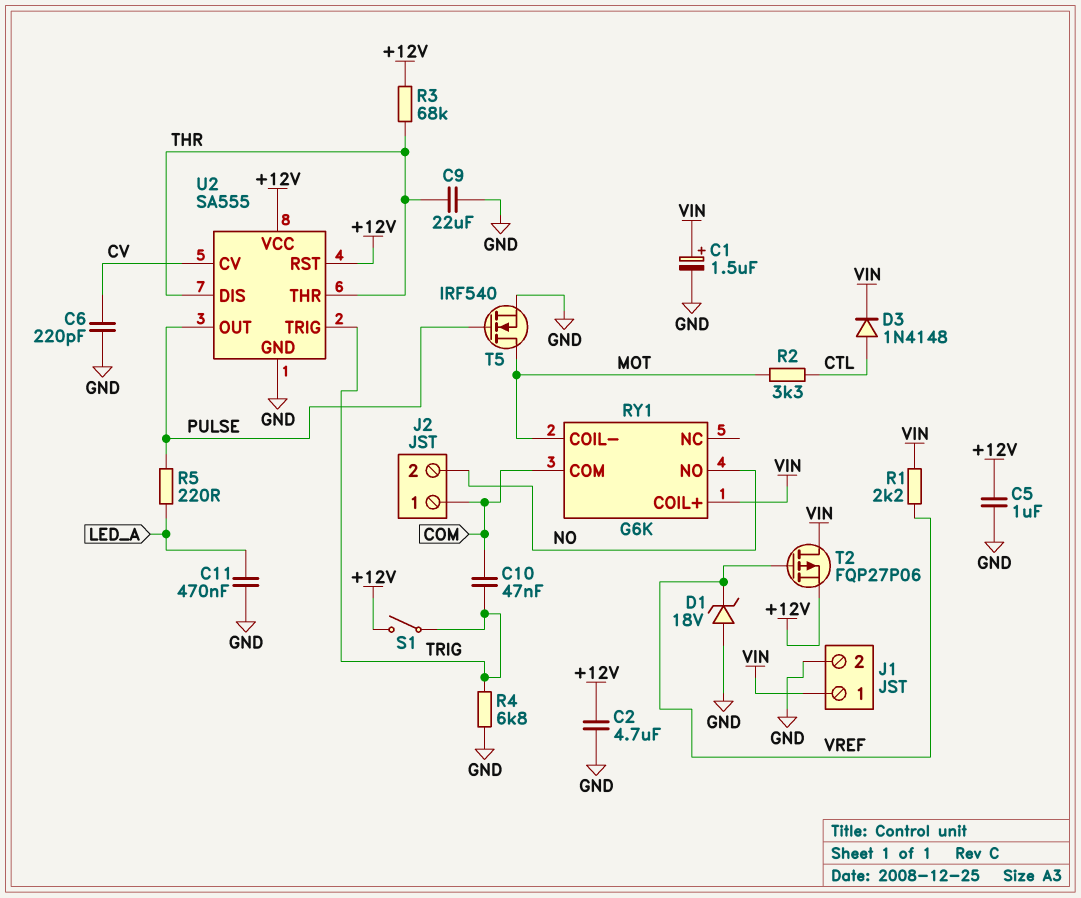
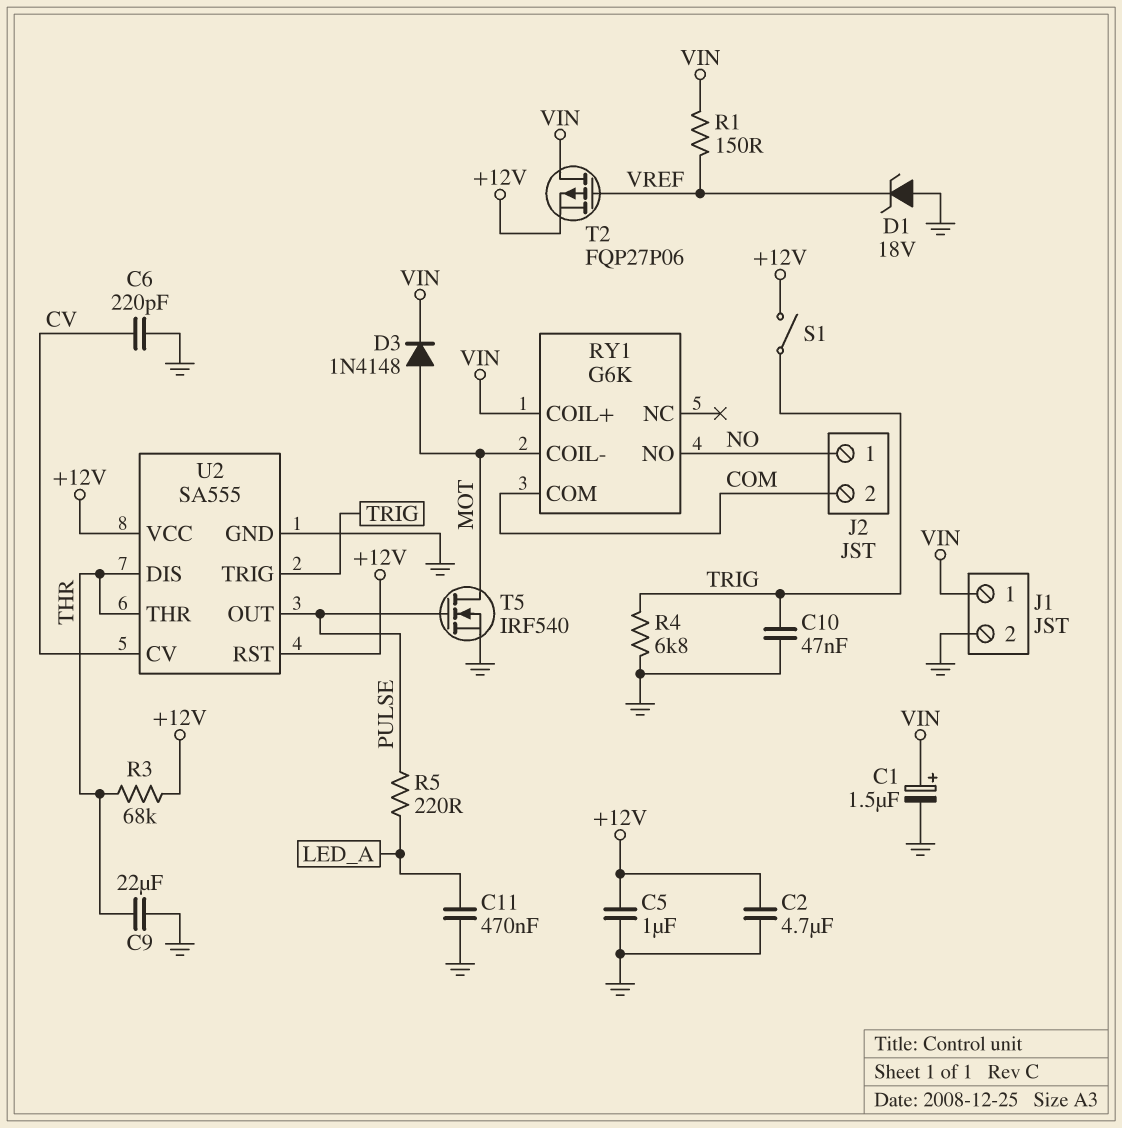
C10: 47nF (COM, TRIG) -> 47nF (GND, TRIG)
D3: diode 1N4148 (A CTL, K VIN) -> diode 1N4148 (A MOT, K VIN)
J2 pin 1: COM -> NO
J2 pin 2: NO -> COM
R1: 2.2k (VIN, VREF) -> 150 (VIN, VREF)
R2: 3.3k (CTL, MOT) -> none

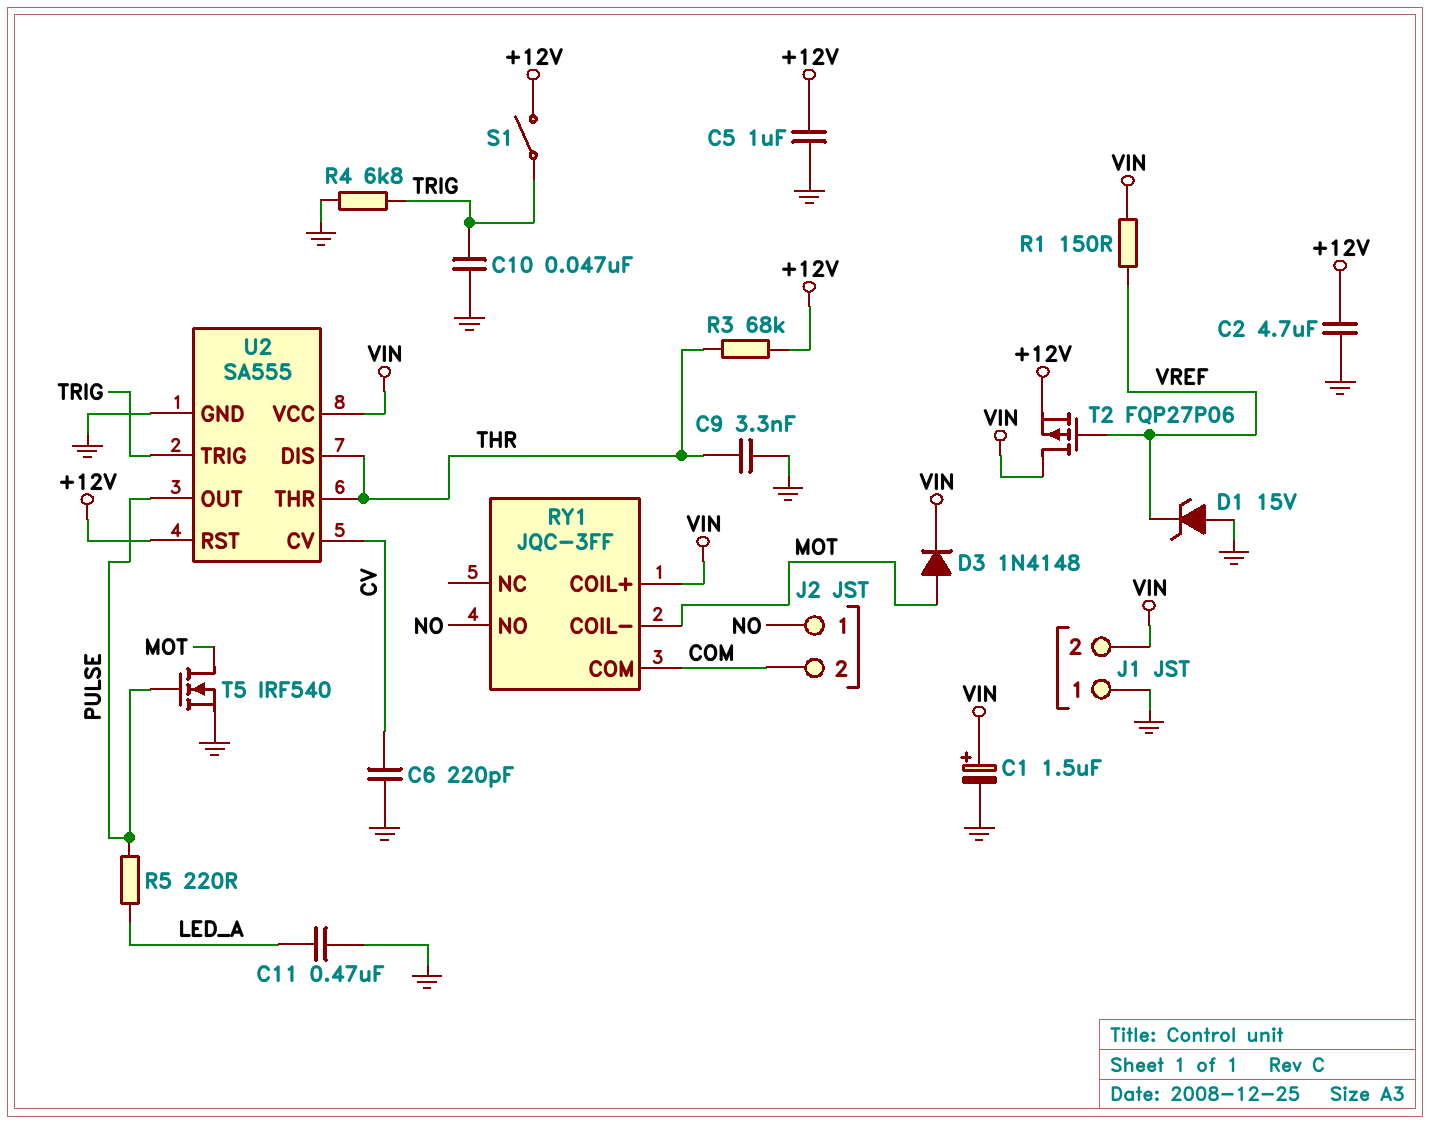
C9: 22uF (GND, THR) -> 3.3nF (GND, THR)
D1: zener 18V (A GND, K VREF) -> zener 15V (A GND, K VREF)
J1 pin 1: VIN -> GND
J1 pin 2: GND -> VIN
RY1: G6K -> JQC-3FF
U2 pin VCC: +12V -> VIN

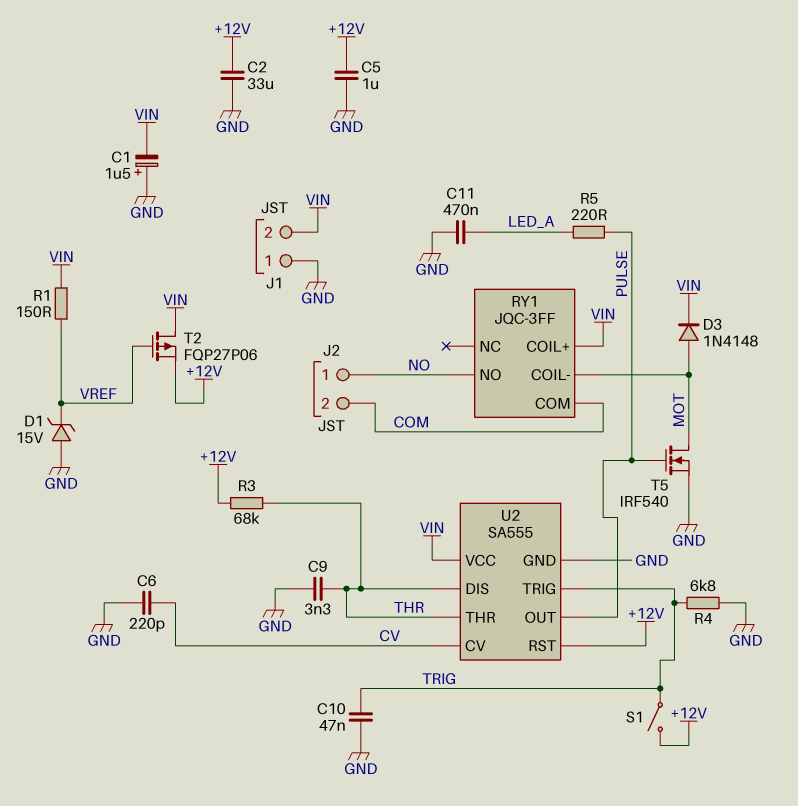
C1: 1.5uF (plus VIN, minus GND) -> 1.5uF (plus GND, minus VIN)
C2: 4.7uF (+12V, GND) -> 33uF (+12V, GND)

